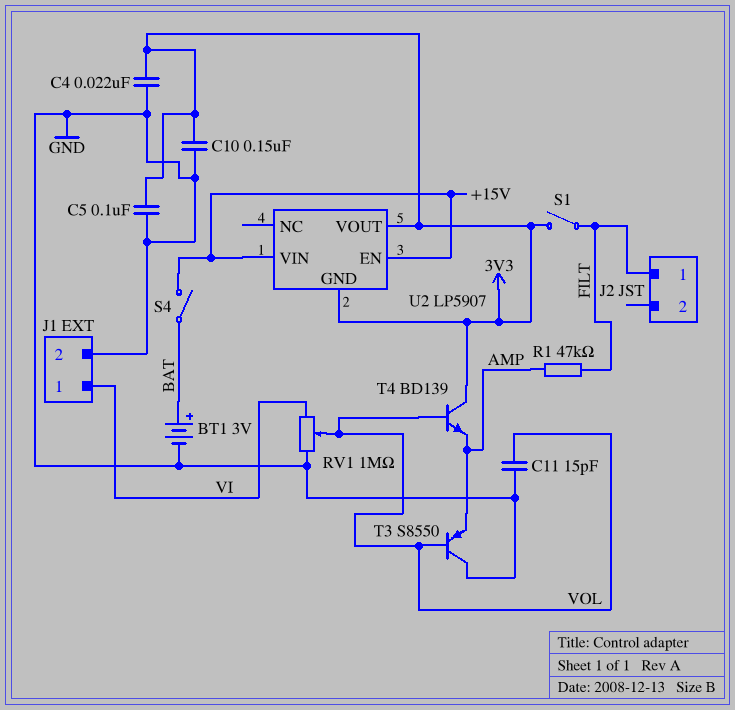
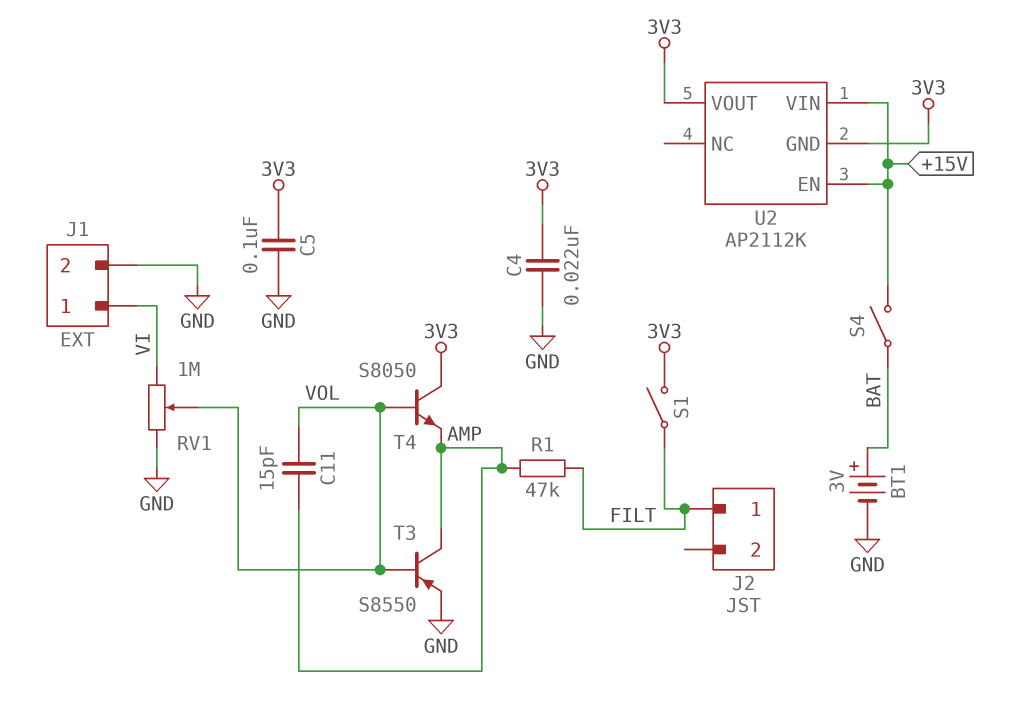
C10: 150nF (3V3, GND) -> none
C11: 15pF (GND, VOL) -> 15pF (AMP, VOL)
T3: PNP S8550 (B VOL, C GND, E AMP) -> PNP S8550 (B VOL, C AMP, E GND)
T4: NPN BD139 (B VOL, C 3V3, E AMP) -> NPN S8050 (B VOL, C 3V3, E AMP)
U2: LP5907 -> AP2112K

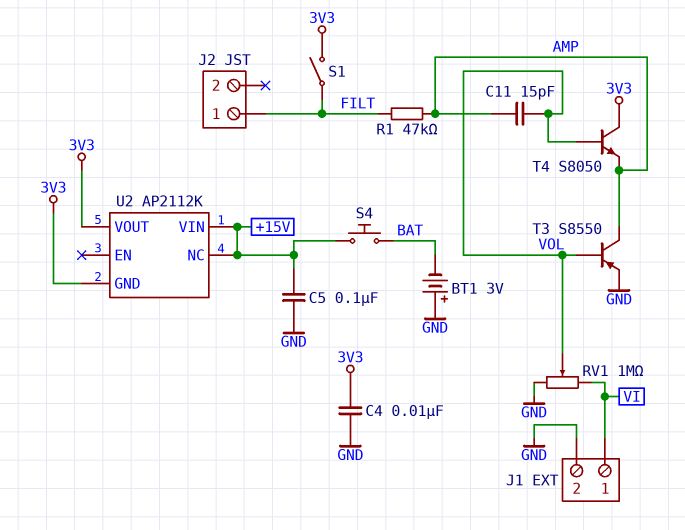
BT1: 3V (plus BAT, minus GND) -> 3V (plus GND, minus BAT)
C4: 22nF (3V3, GND) -> 10nF (3V3, GND)
C5: 100nF (3V3, GND) -> 100nF (+15V, GND)
S4: switch (+15V, BAT) -> button (+15V, BAT)
U2 pin EN: +15V -> none
U2 pin NC: none -> +15V

